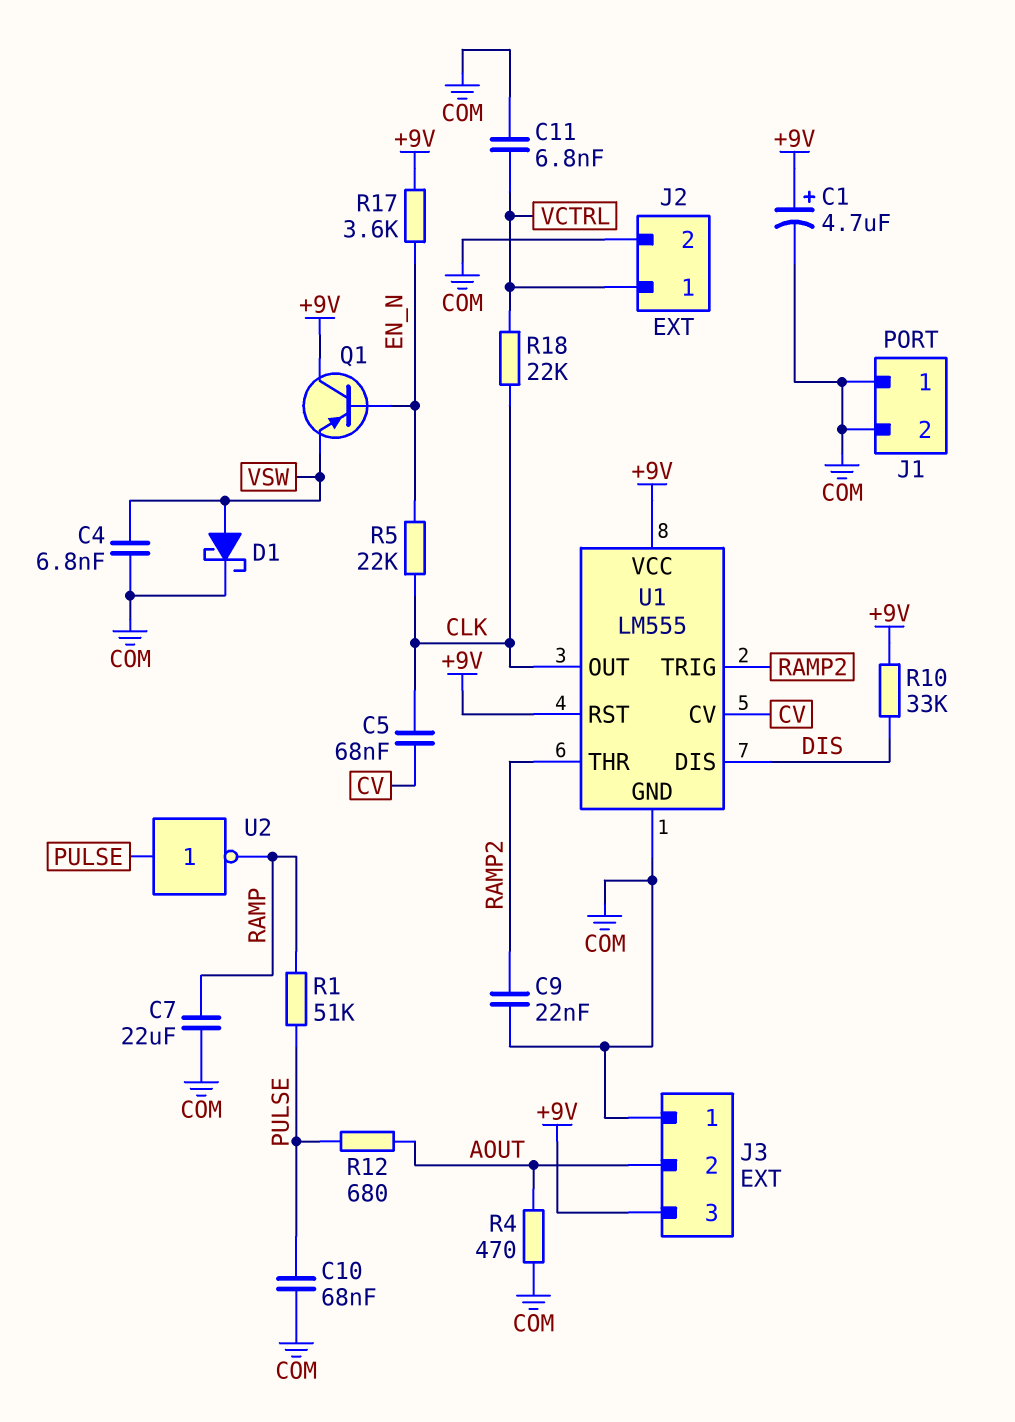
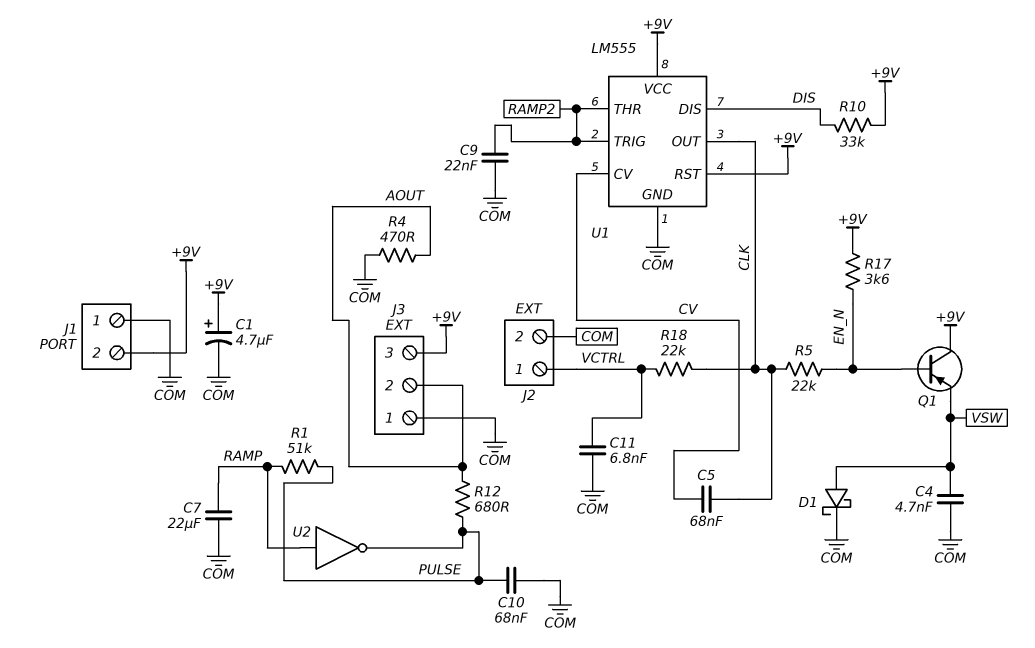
C4: 6.8nF (COM, VSW) -> 4.7nF (COM, VSW)
J1 pin 2: COM -> +9V
U2: NOT (in PULSE, out RAMP) -> NOT (in RAMP, out PULSE)

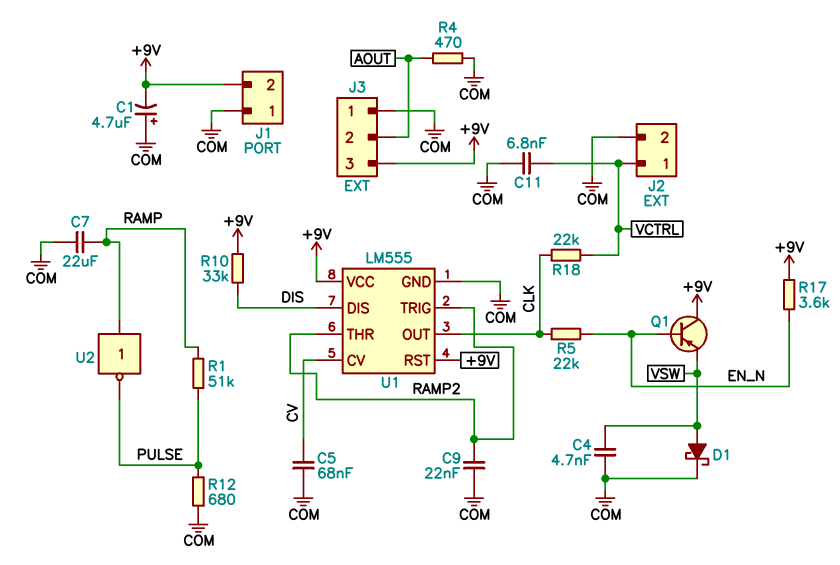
C1: 4.7uF (plus +9V, minus COM) -> 4.7uF (plus COM, minus +9V)
C5: 68nF (CLK, CV) -> 68nF (COM, CV)
C10: 68nF (COM, PULSE) -> none
R12: 680 (AOUT, PULSE) -> 680 (COM, PULSE)

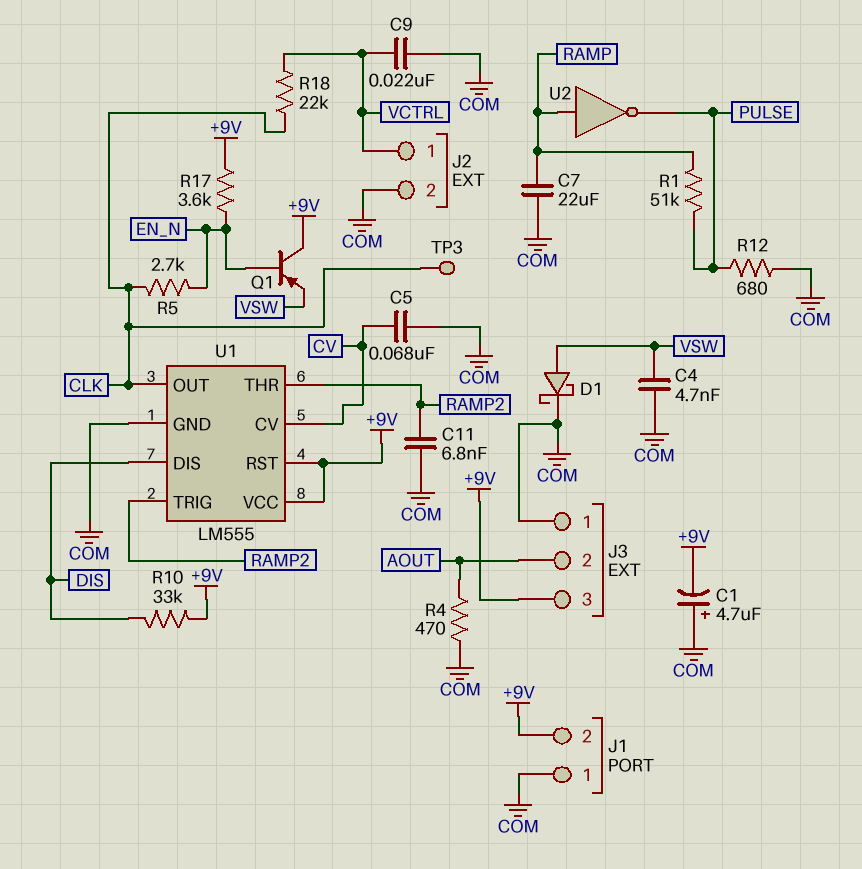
C9: 22nF (COM, RAMP2) -> 22nF (COM, VCTRL)
C11: 6.8nF (COM, VCTRL) -> 6.8nF (COM, RAMP2)
R5: 22k (CLK, EN_N) -> 2.7k (CLK, EN_N)
TP3: none -> test point (CLK)

